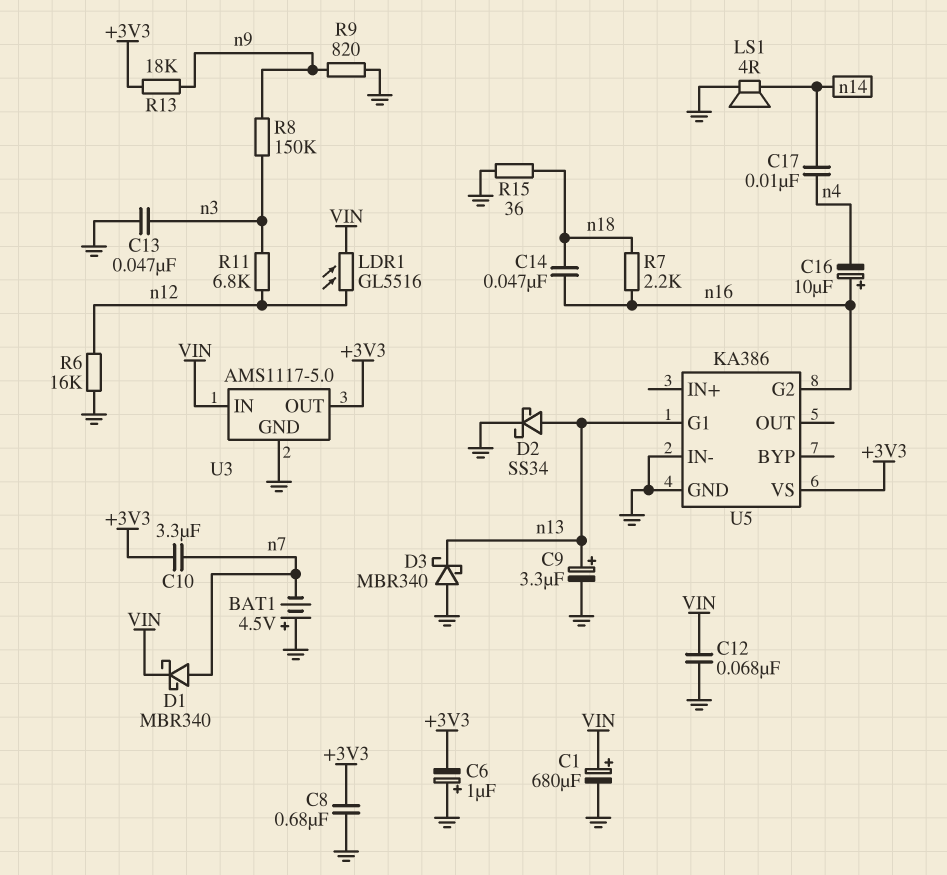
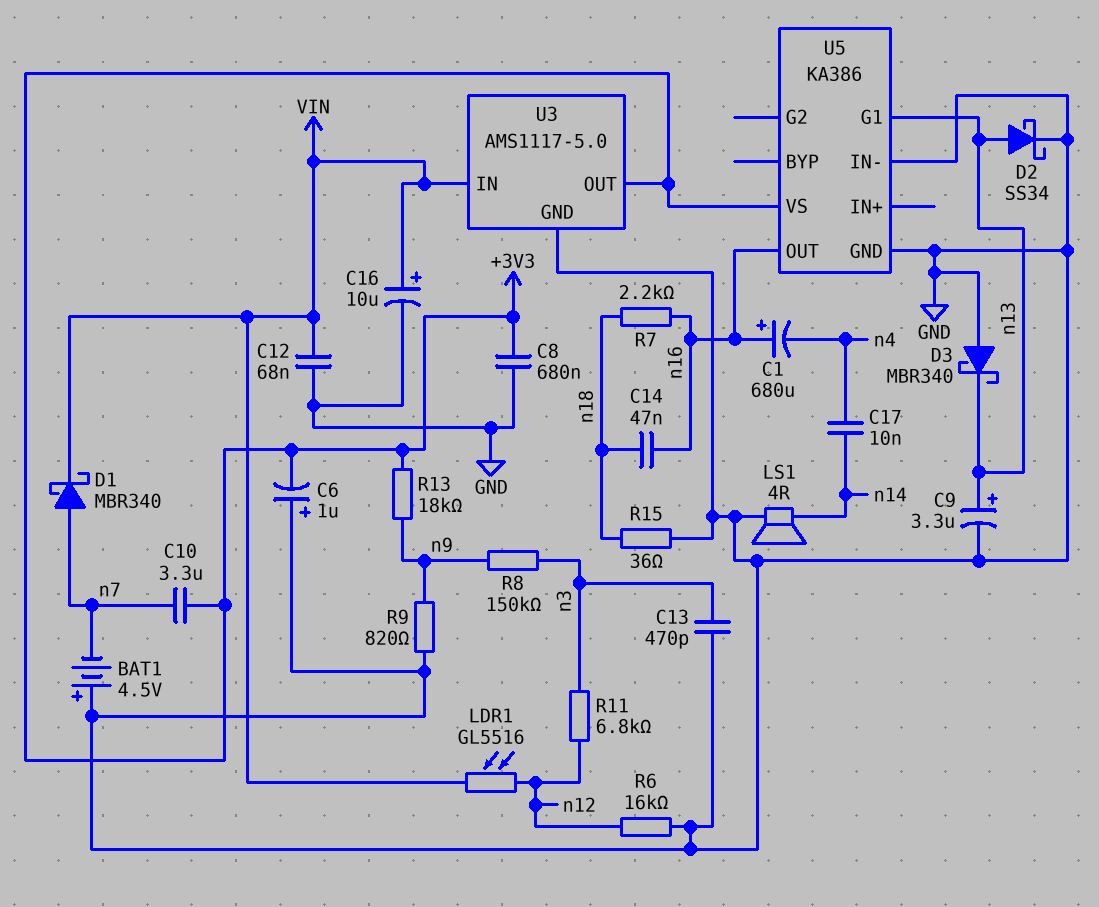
C1: 680uF (plus VIN, minus GND) -> 680uF (plus n16, minus n4)
C13: 47nF (GND, n3) -> 470pF (GND, n3)
C16: 10uF (plus n16, minus n4) -> 10uF (plus VIN, minus GND)
U5 pin G2: n16 -> none
U5 pin OUT: none -> n16

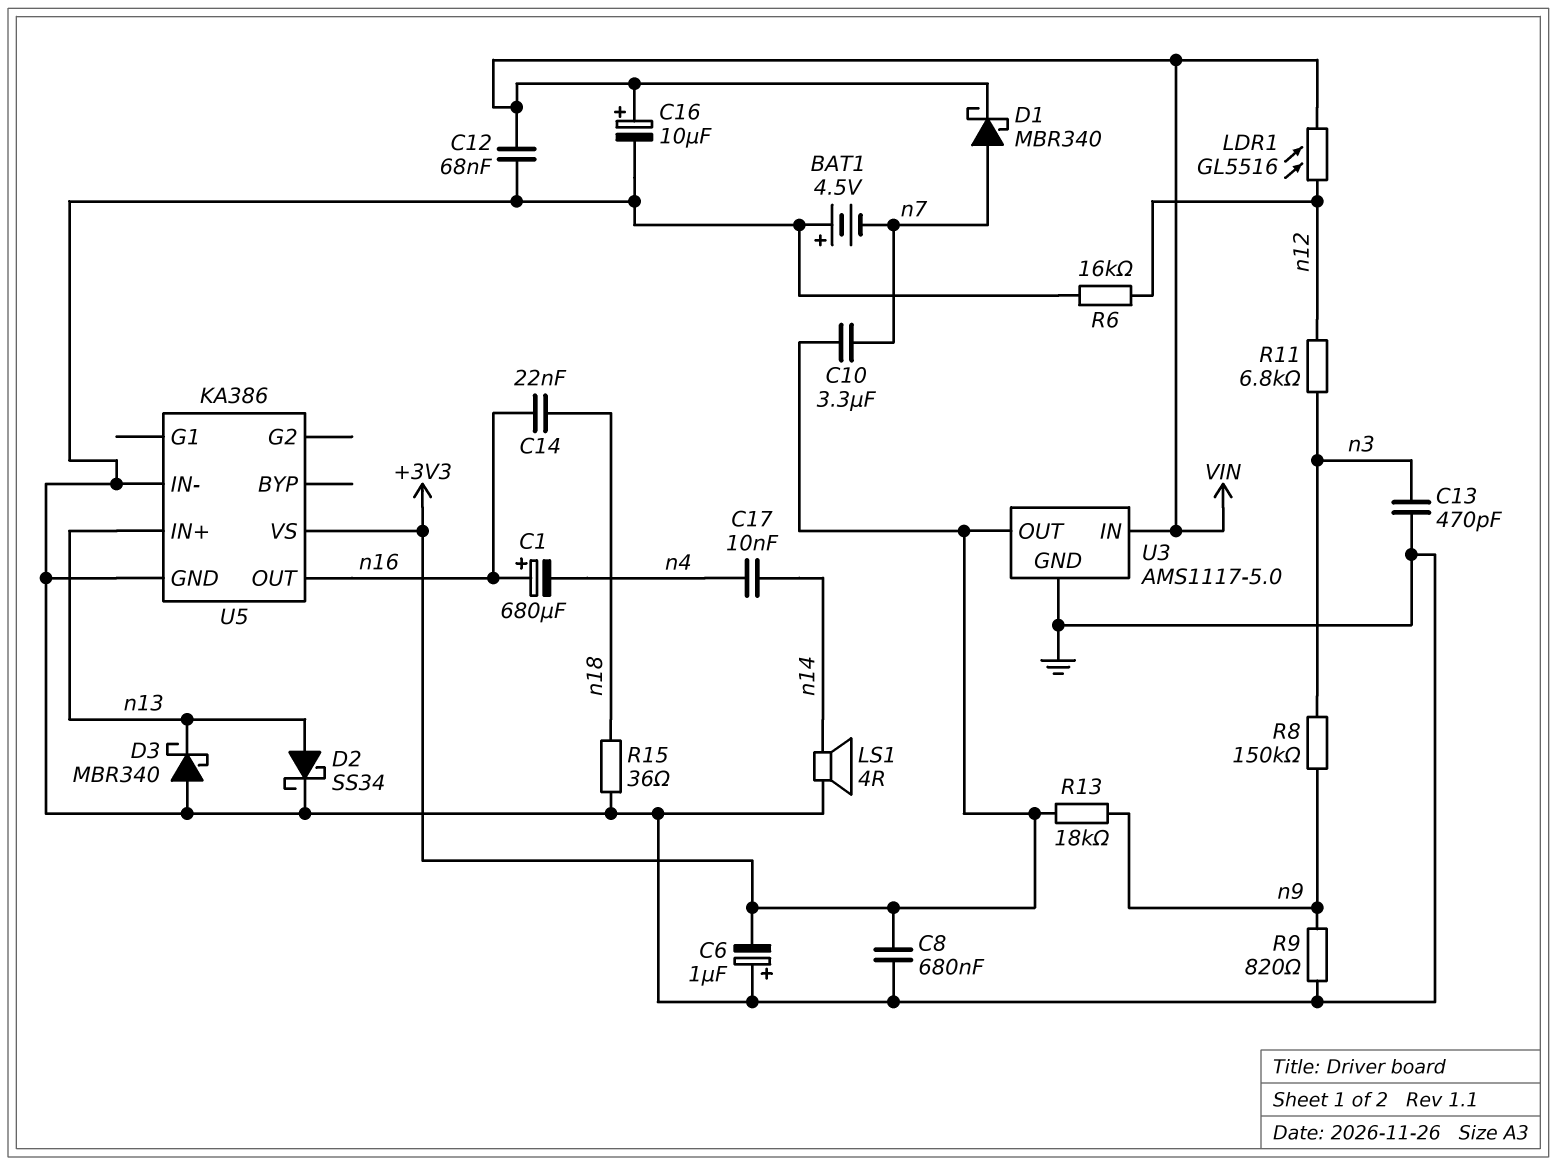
C9: 3.3uF (plus n13, minus GND) -> none
C14: 47nF (n16, n18) -> 22nF (n16, n18)
R7: 2.2k (n16, n18) -> none
U5 pin G1: n13 -> none
U5 pin IN+: none -> n13

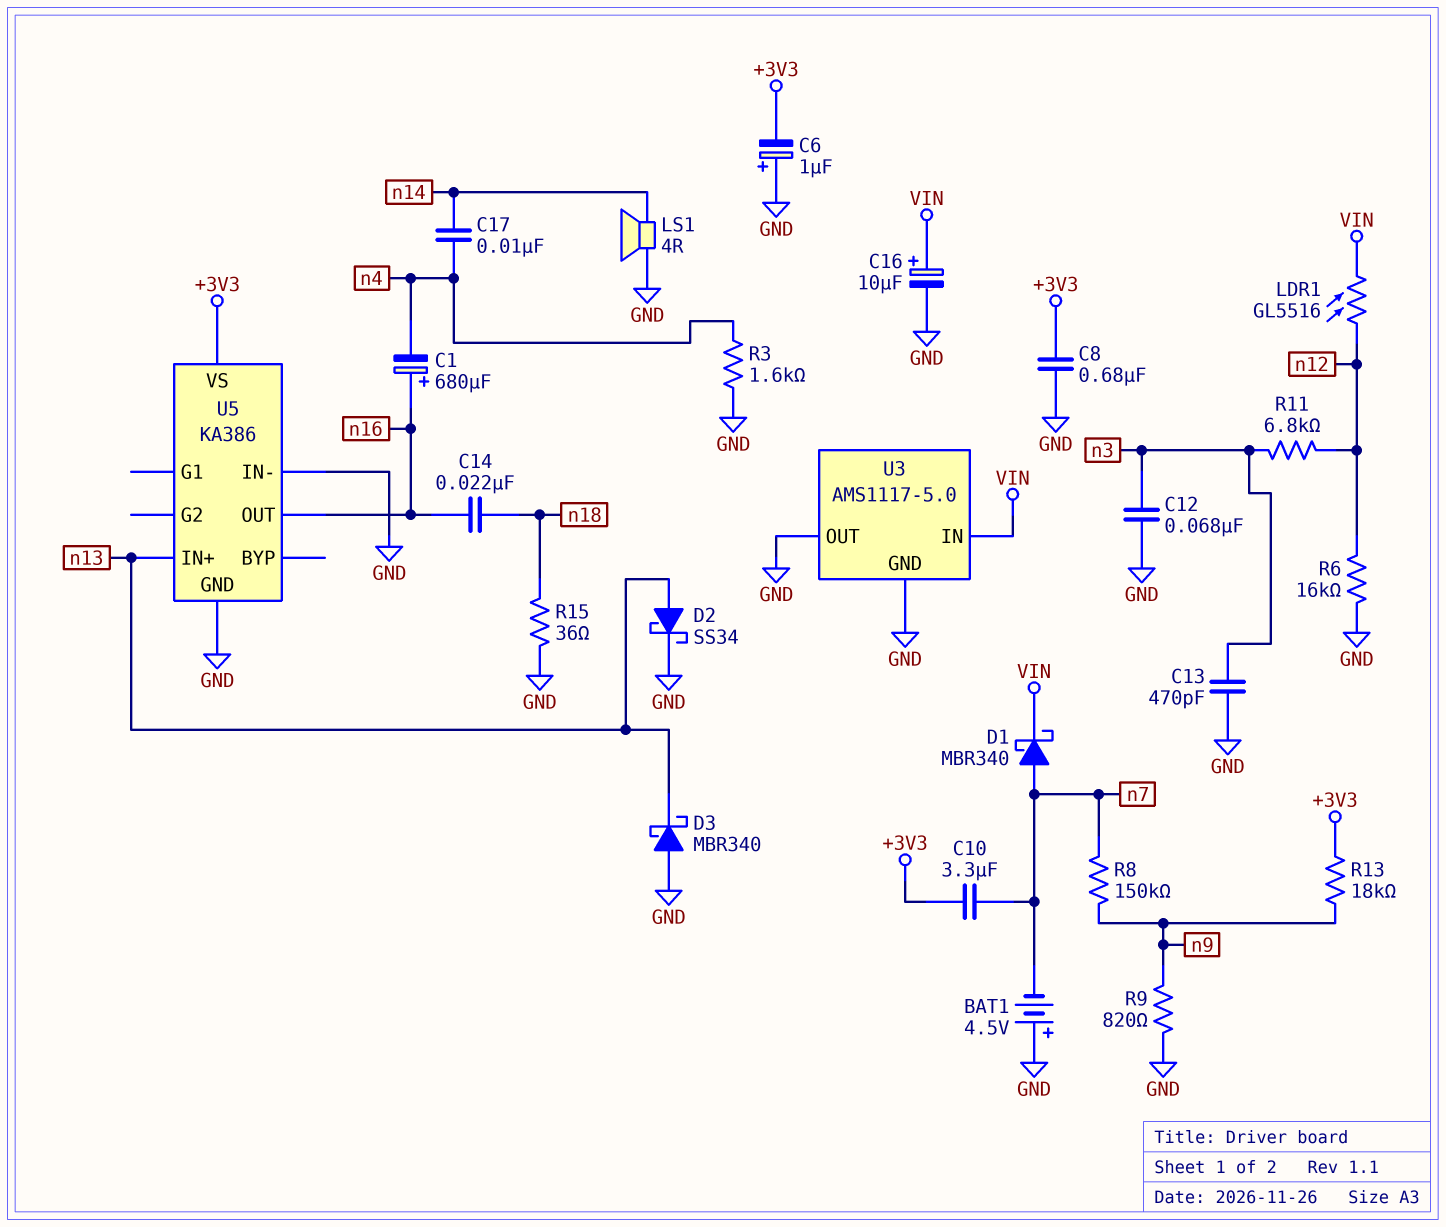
C12: 68nF (GND, VIN) -> 68nF (GND, n3)
R3: none -> 1.6k (GND, n4)
R8: 150k (n3, n9) -> 150k (n7, n9)
U3 pin OUT: +3V3 -> GND

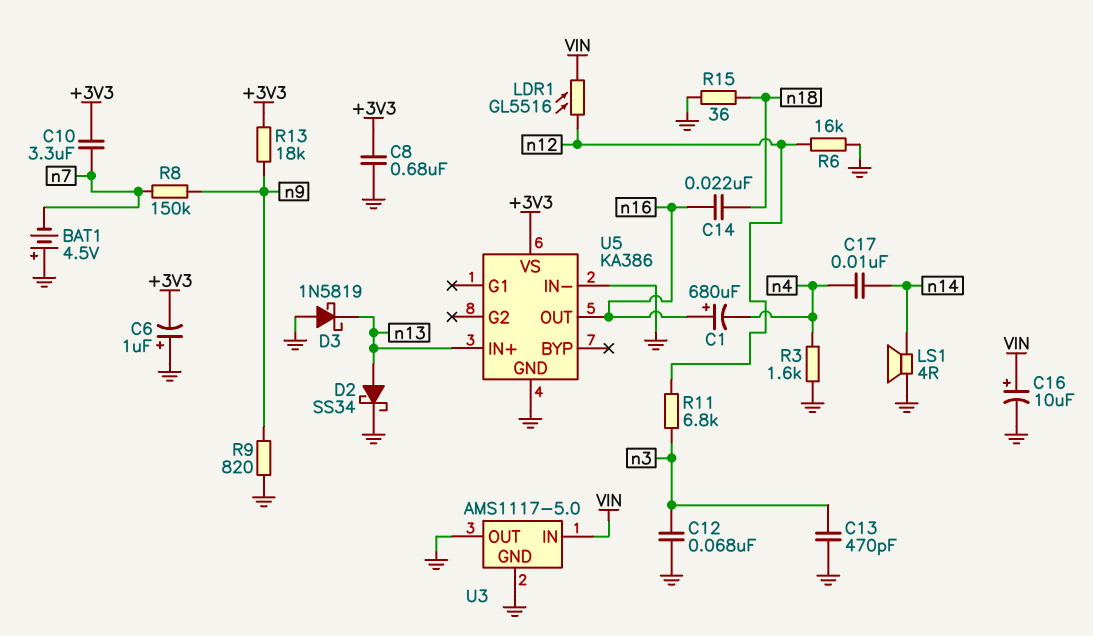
D1: schottky MBR340 (A n7, K VIN) -> none
D3: schottky MBR340 (A GND, K n13) -> schottky 1N5819 (A GND, K n13)

